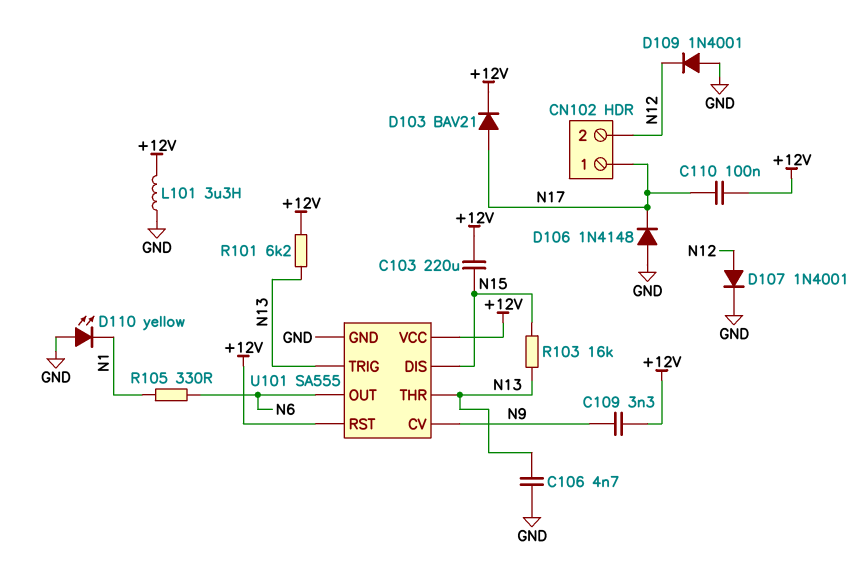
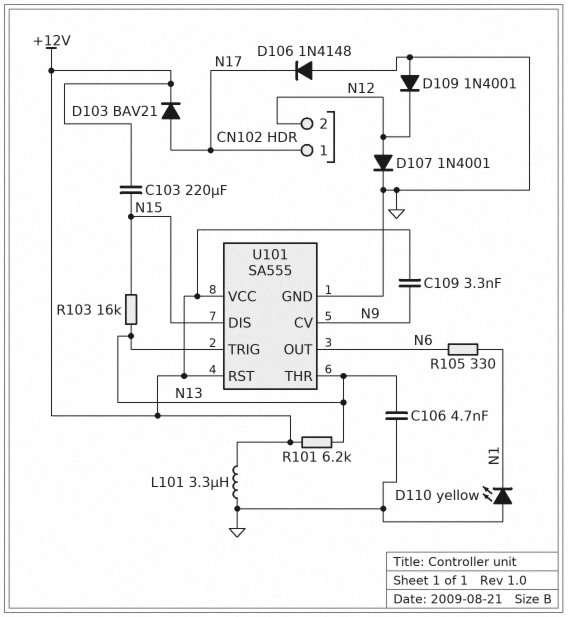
C110: 100nF (+12V, N17) -> none

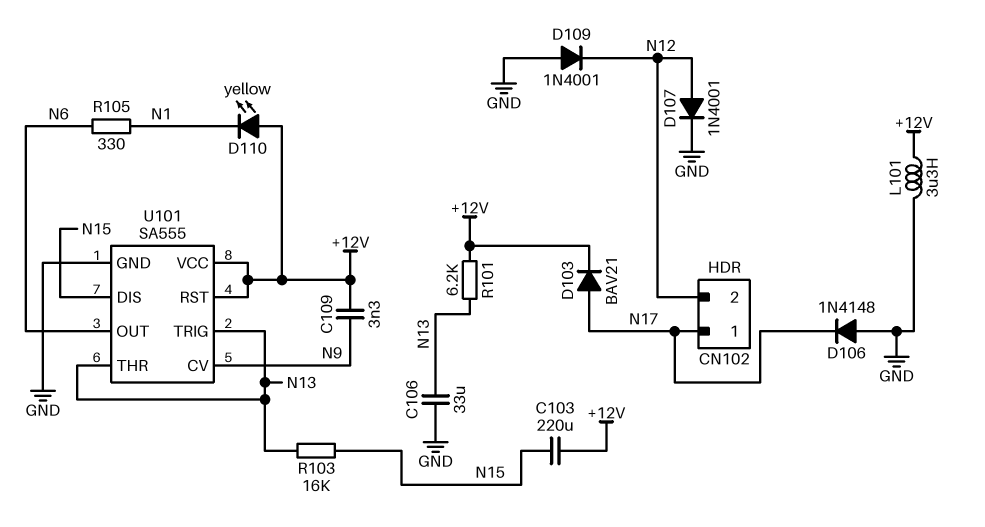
C106: 4.7nF (GND, N13) -> 33uF (GND, N13)
D110: LED yellow (A GND, K N1) -> LED yellow (A +12V, K N1)

